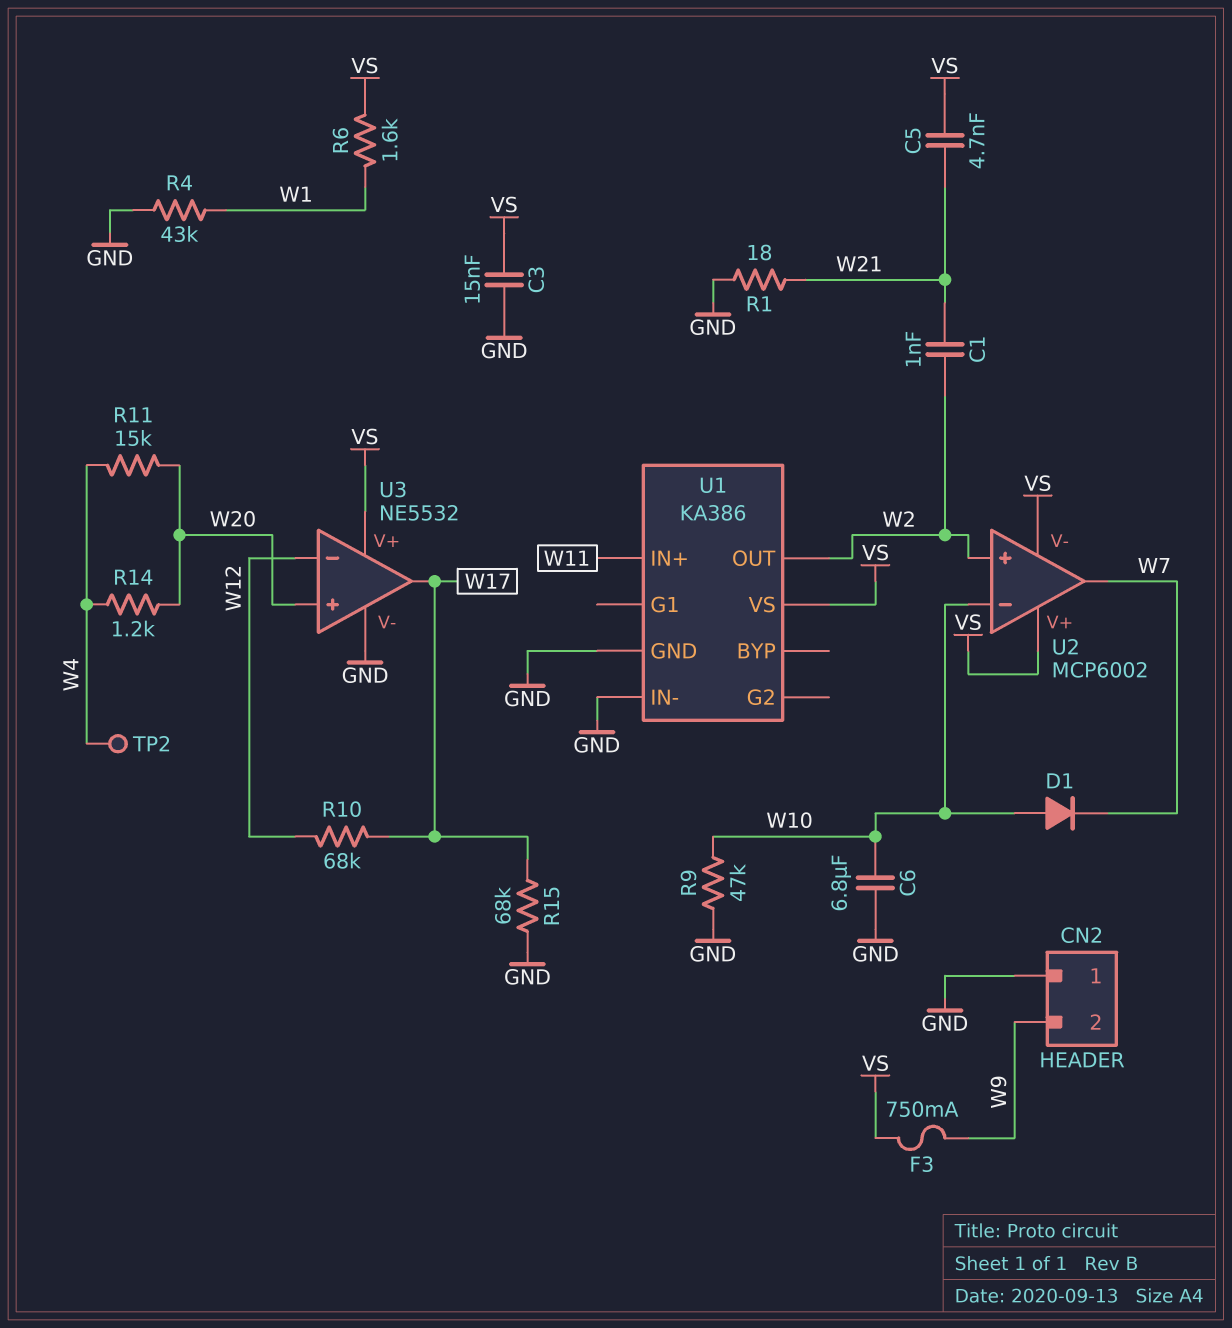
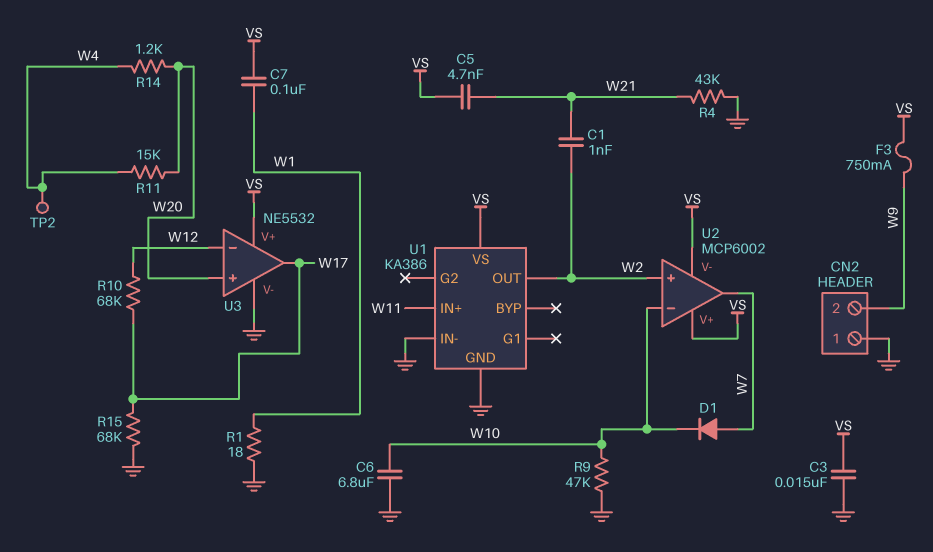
C7: none -> 100nF (VS, W1)
D1: diode (A W10, K W7) -> diode (A W7, K W10)
R1: 18 (GND, W21) -> 18 (GND, W1)
R4: 43k (GND, W1) -> 43k (GND, W21)
R6: 1.6k (VS, W1) -> none

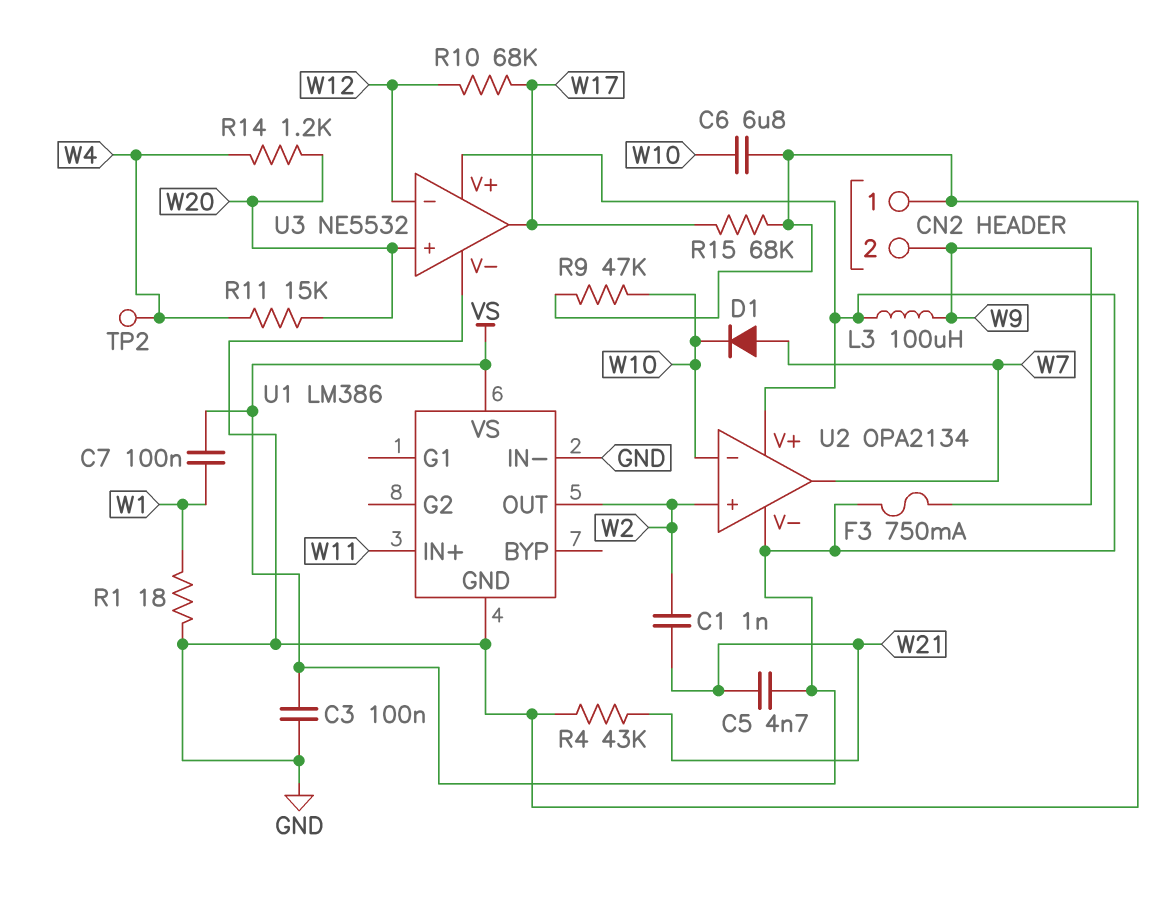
C3: 15nF (GND, VS) -> 100nF (GND, VS)
L3: none -> 100uH (VS, W9)
U1: KA386 -> LM386
U2: MCP6002 -> OPA2134

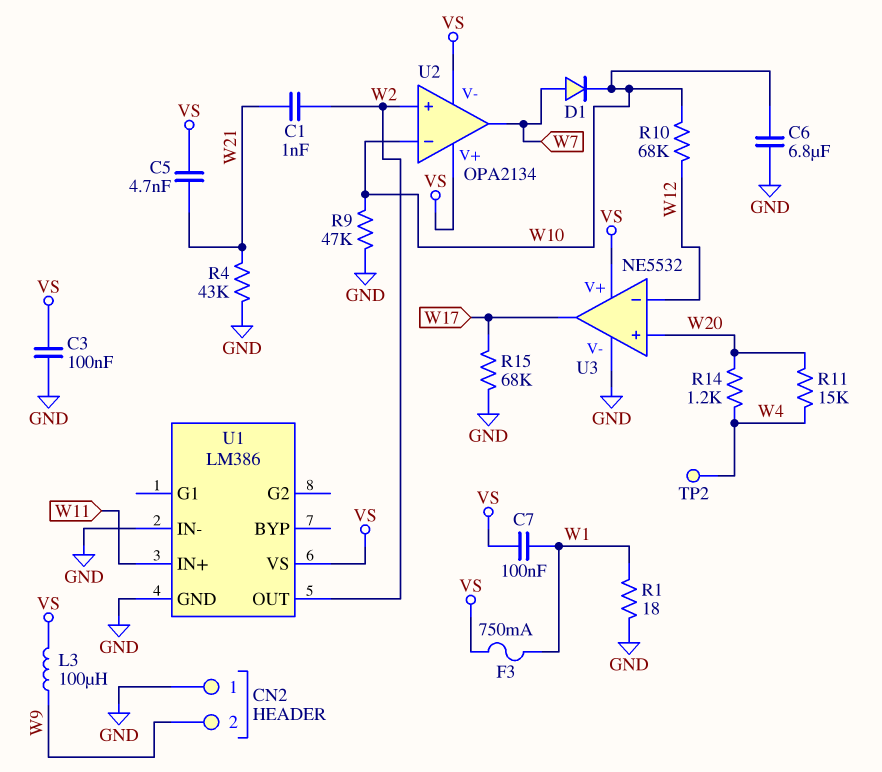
F3: 750mA (VS, W9) -> 750mA (VS, W1)
R10: 68k (W12, W17) -> 68k (W10, W12)

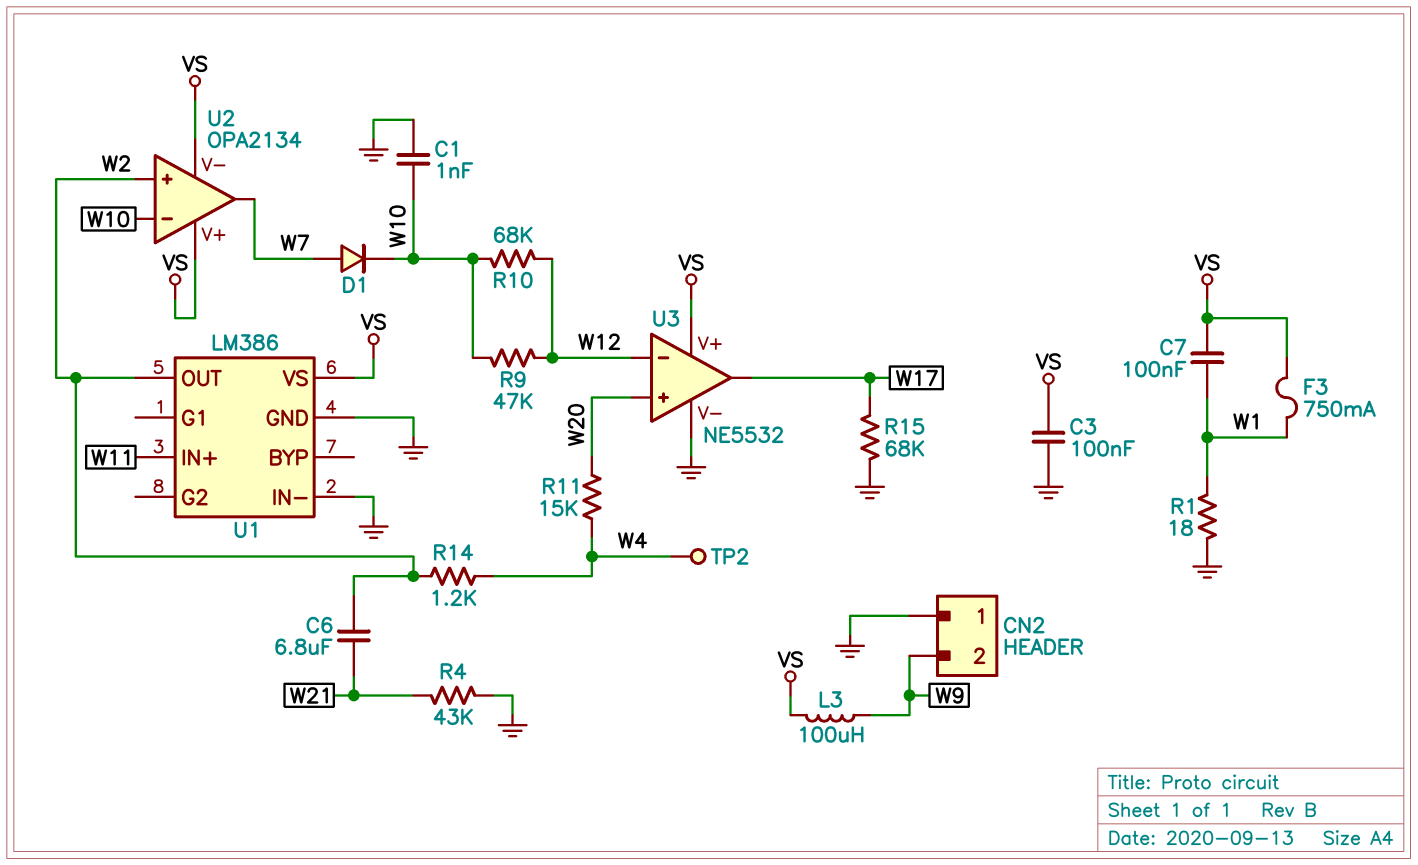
C1: 1nF (W2, W21) -> 1nF (GND, W10)
C5: 4.7nF (VS, W21) -> none
C6: 6.8uF (GND, W10) -> 6.8uF (W2, W21)
R9: 47k (GND, W10) -> 47k (W10, W12)
R14: 1.2k (W4, W20) -> 1.2k (W2, W4)

